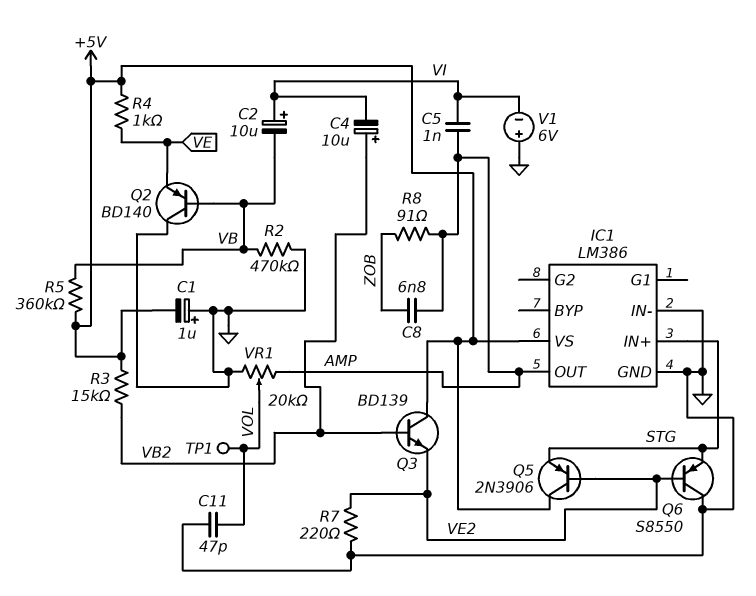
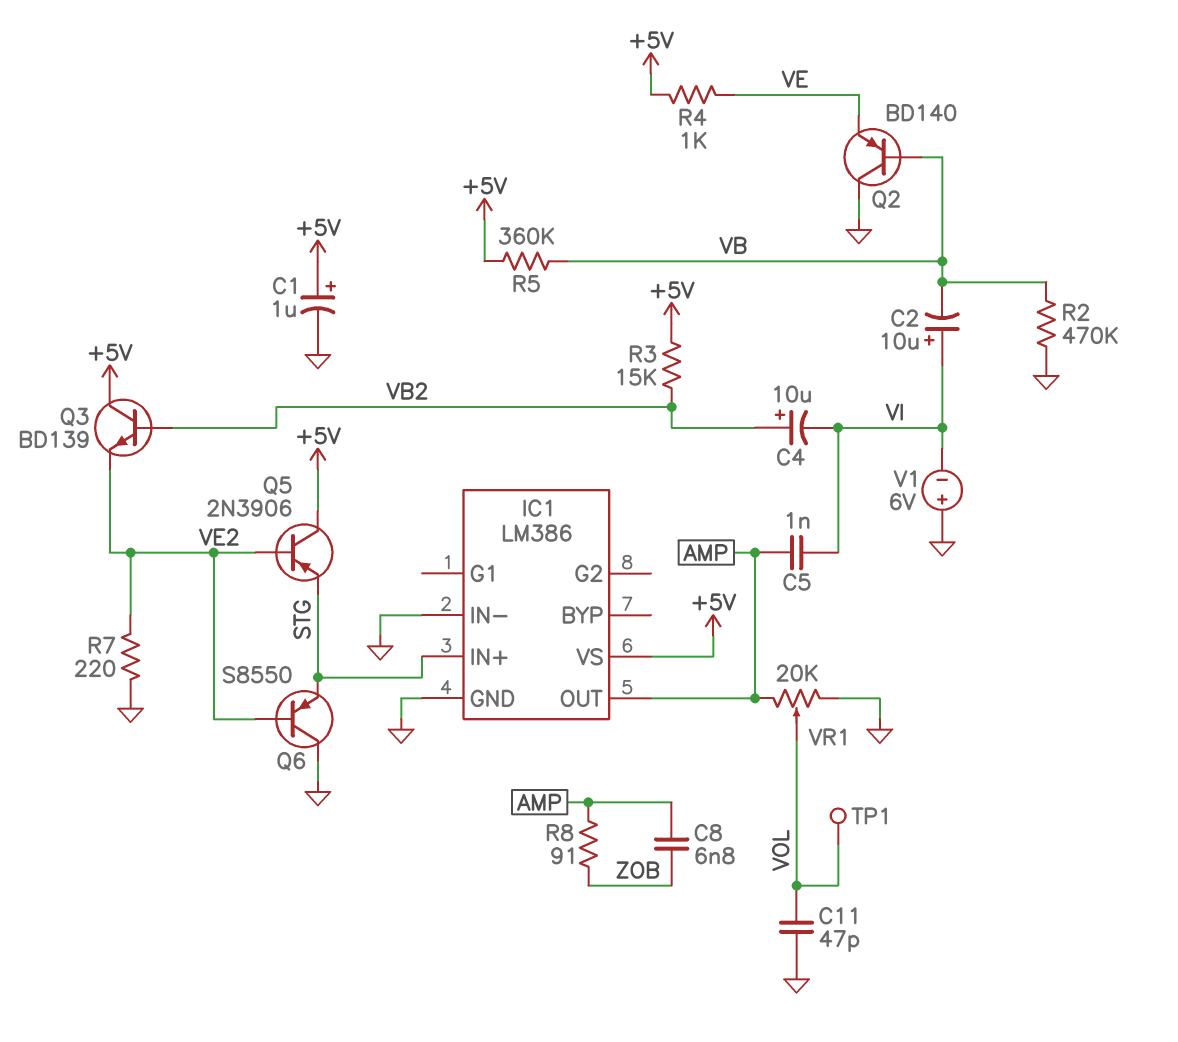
C1: 1uF (plus GND, minus +5V) -> 1uF (plus +5V, minus GND)

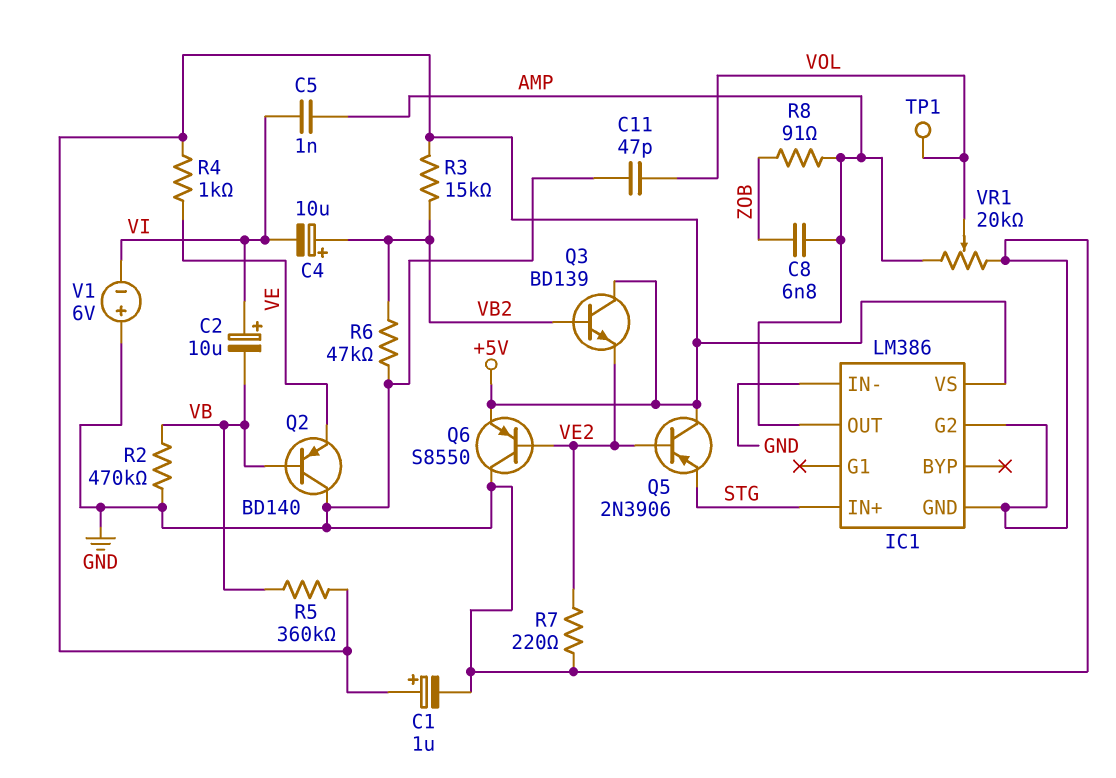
IC1 pin G2: none -> GND
Q6: PNP S8550 (B VE2, C GND, E STG) -> PNP S8550 (B VE2, C GND, E +5V)
R6: none -> 47k (GND, VB2)

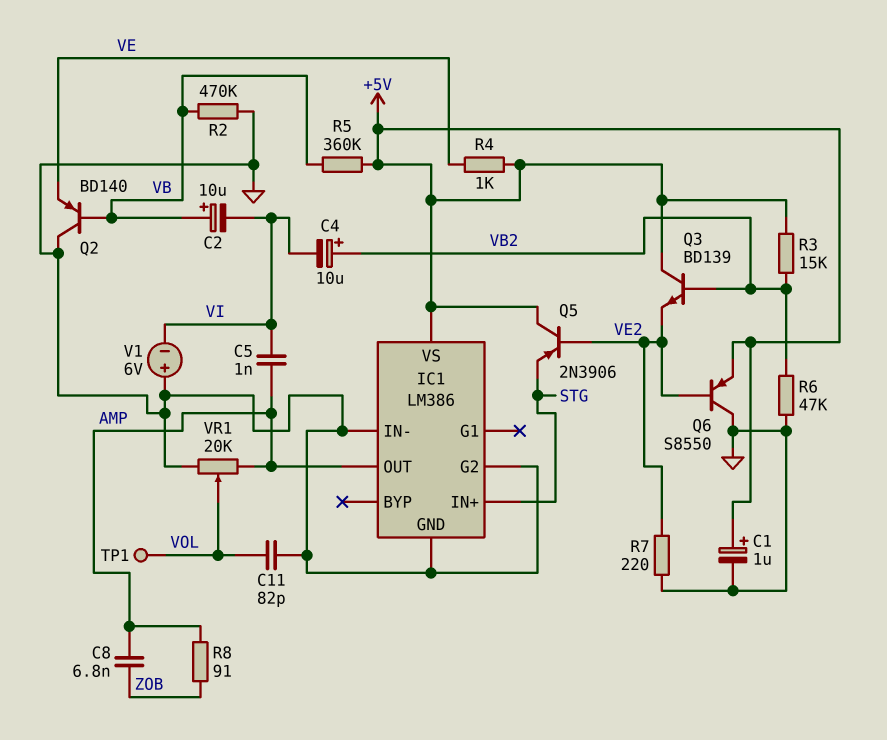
C2: 10uF (plus VI, minus VB) -> 10uF (plus VB, minus VI)
C11: 47pF (GND, VOL) -> 82pF (GND, VOL)

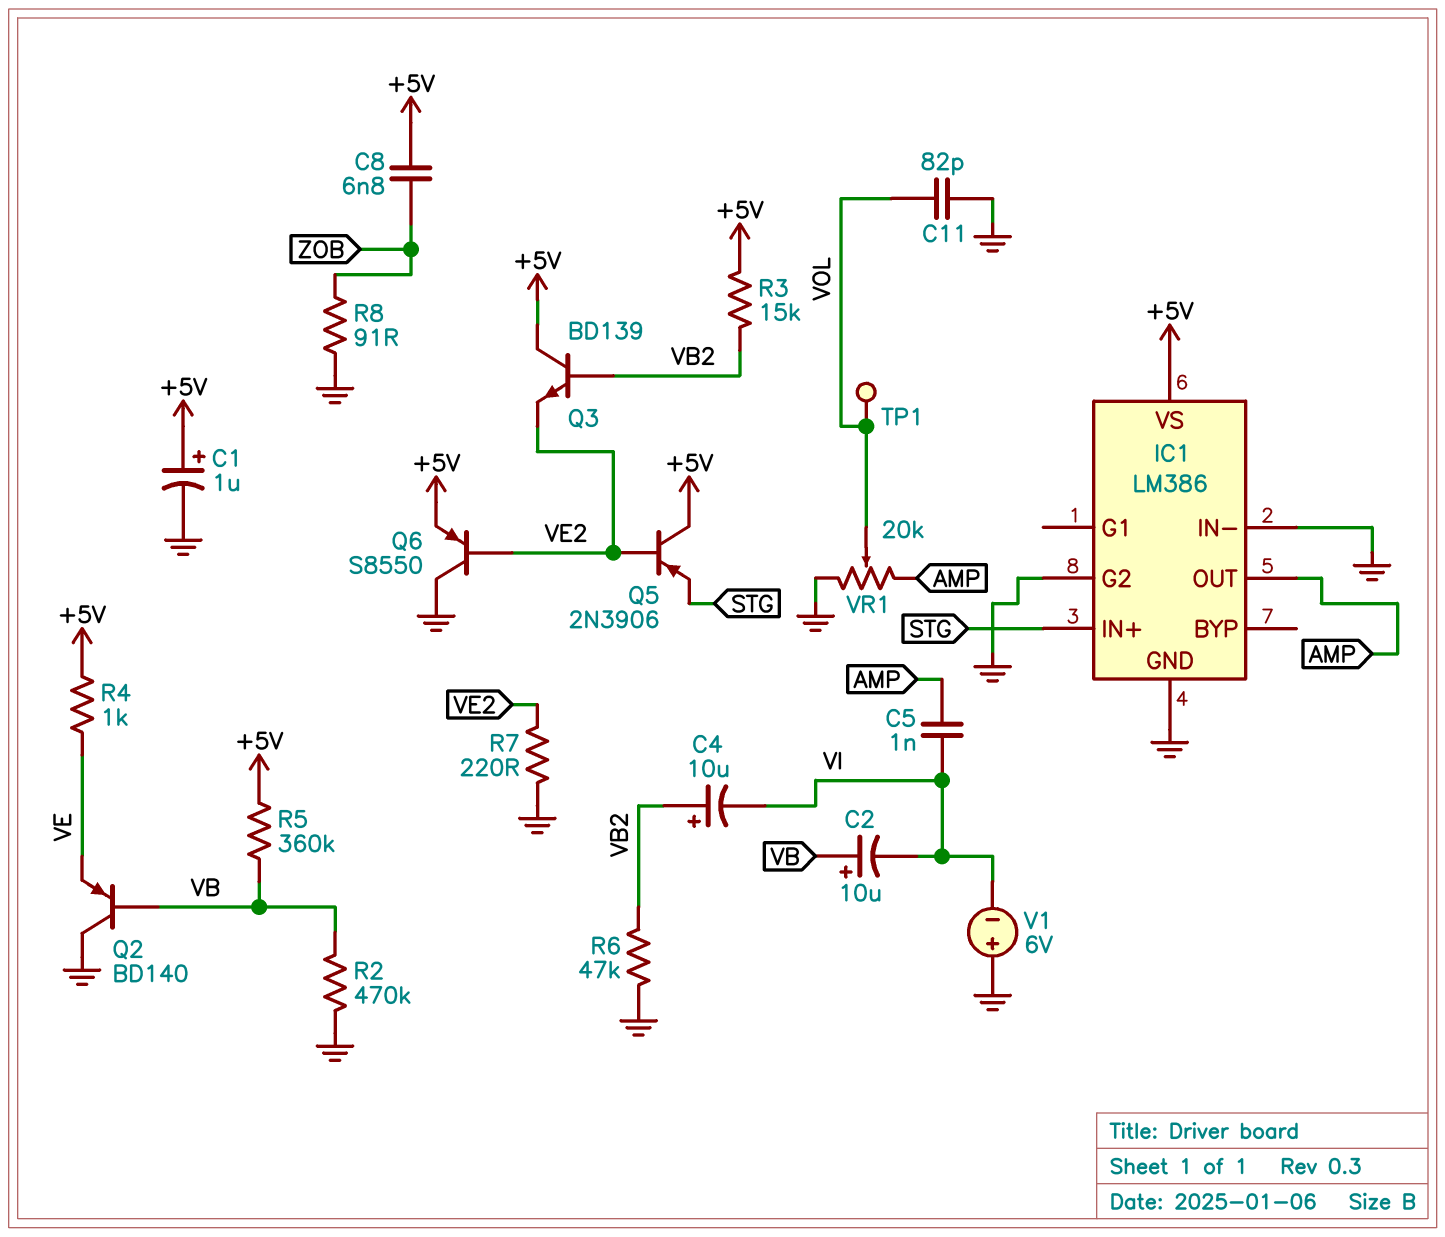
C8: 6.8nF (AMP, ZOB) -> 6.8nF (+5V, ZOB)
R8: 91 (AMP, ZOB) -> 91 (GND, ZOB)

